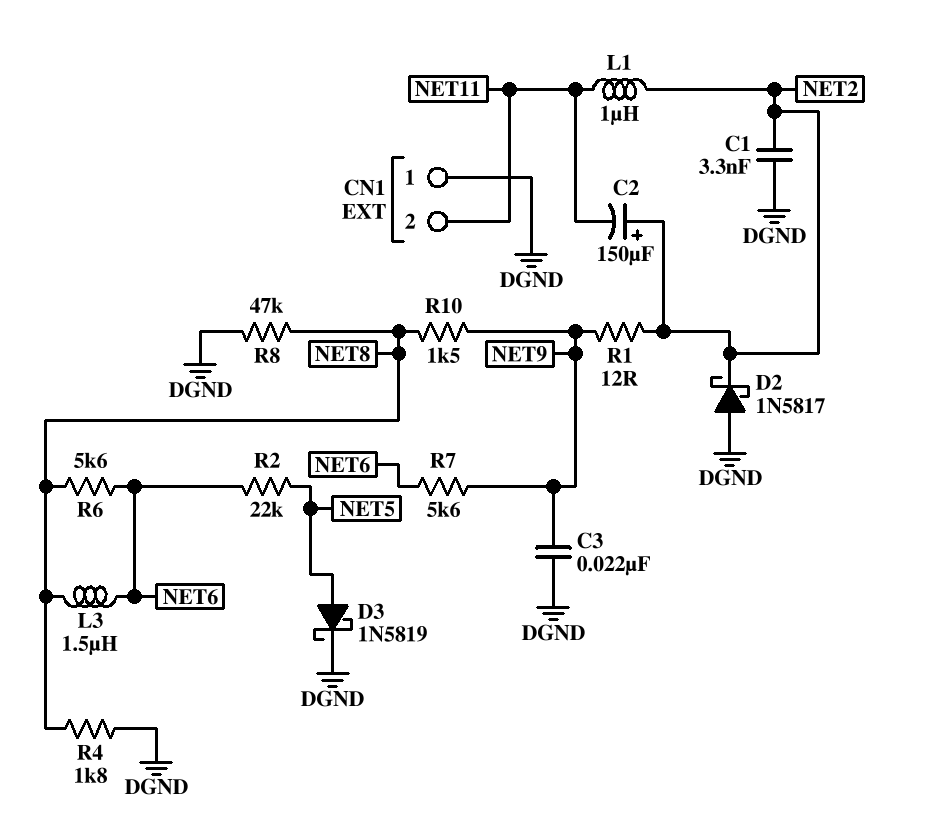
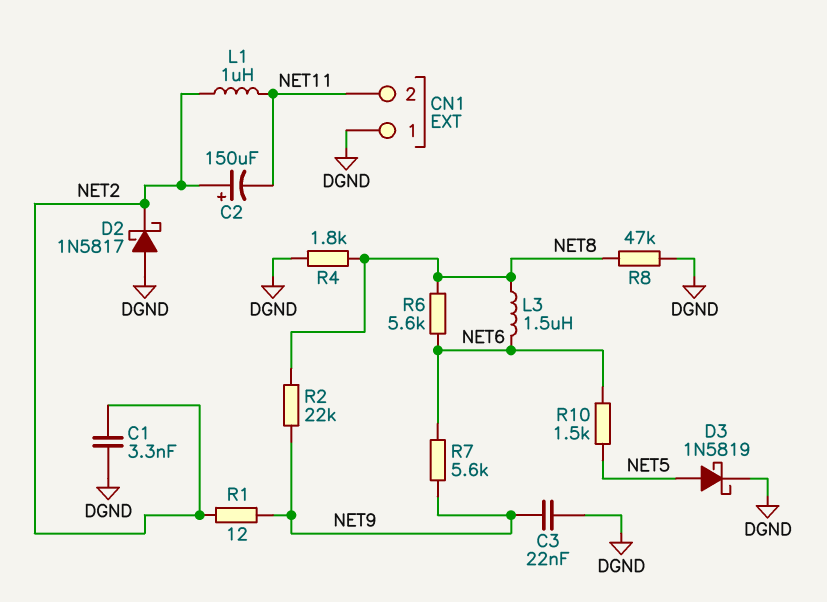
R2: 22k (NET5, NET6) -> 22k (NET8, NET9)
R10: 1.5k (NET8, NET9) -> 1.5k (NET5, NET6)

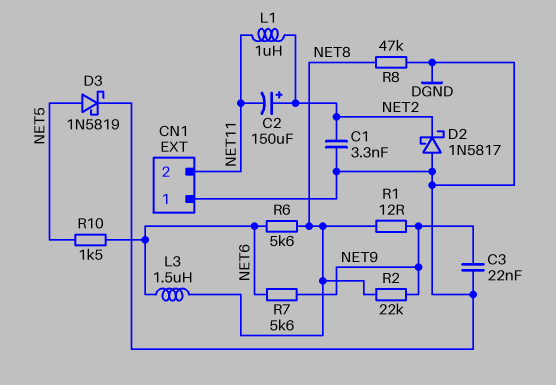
R1: 12 (NET2, NET9) -> 12 (NET8, NET9)
R4: 1.8k (DGND, NET8) -> none

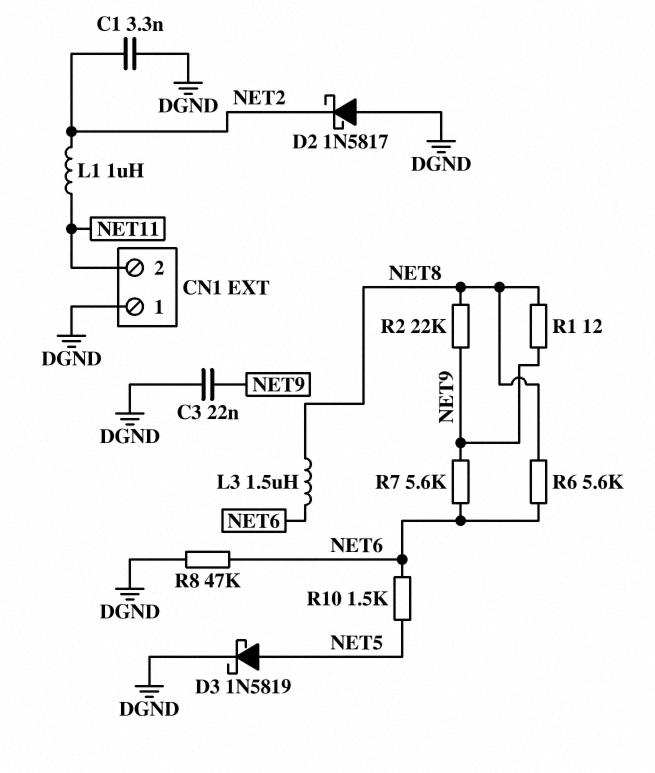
C2: 150uF (plus NET2, minus NET11) -> none
R8: 47k (DGND, NET8) -> 47k (DGND, NET6)

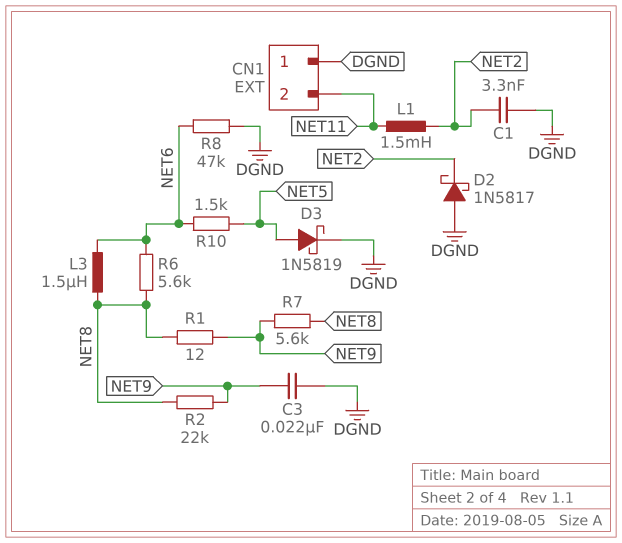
L1: 1uH (NET2, NET11) -> 1.5mH (NET2, NET11)
R7: 5.6k (NET6, NET9) -> 5.6k (NET8, NET9)

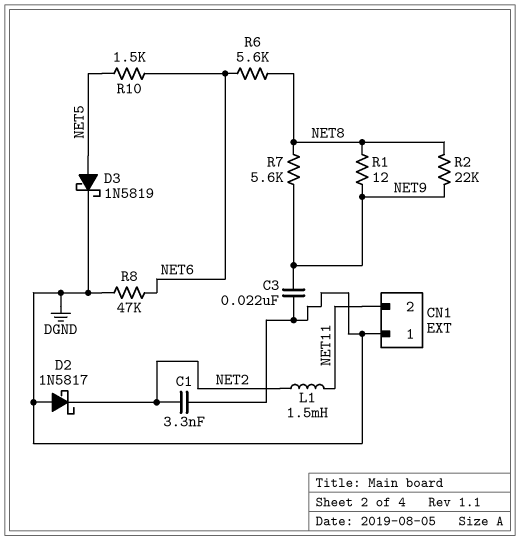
L3: 1.5uH (NET6, NET8) -> none

